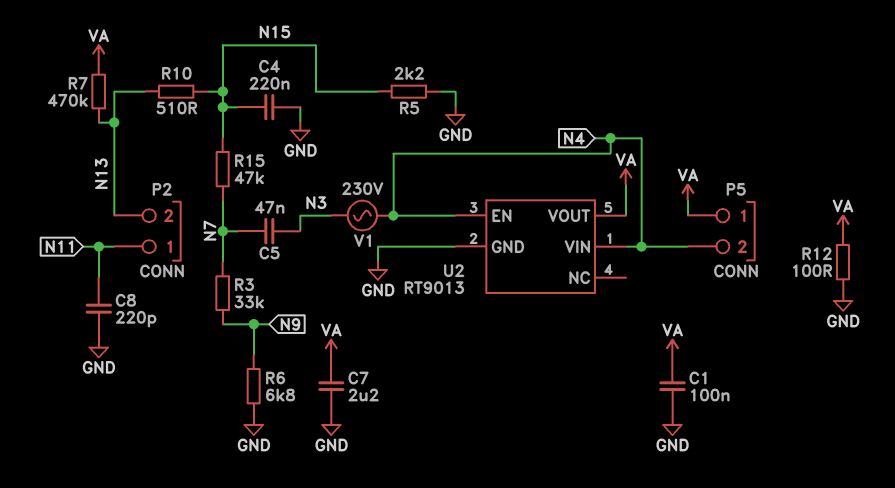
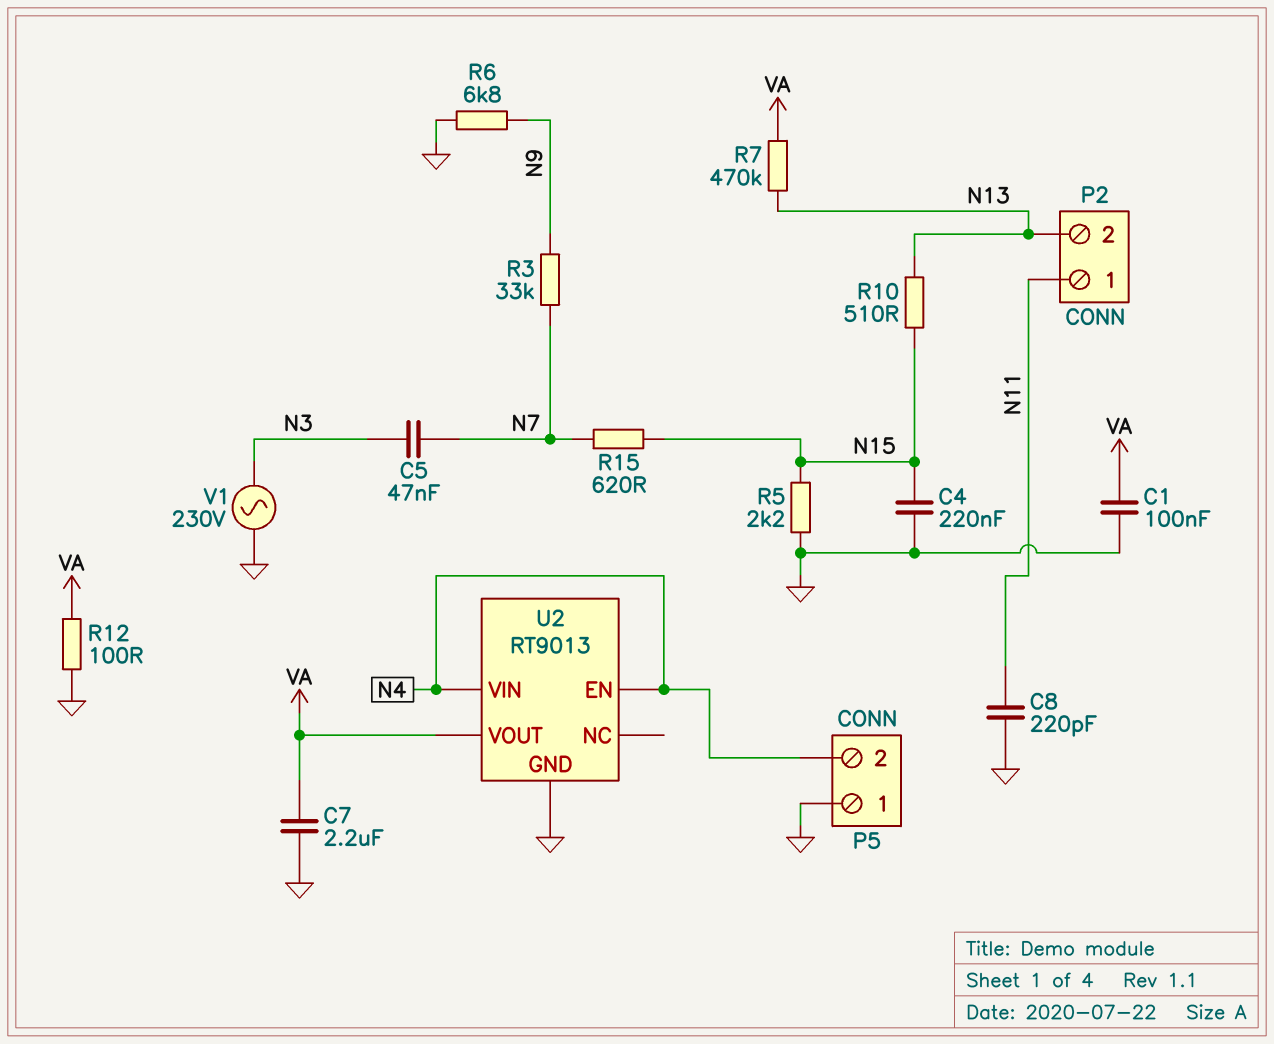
P5 pin 1: VA -> GND
R15: 47k (N7, N15) -> 620 (N7, N15)
V1: AC 230V (N3, N4) -> AC 230V (GND, N3)

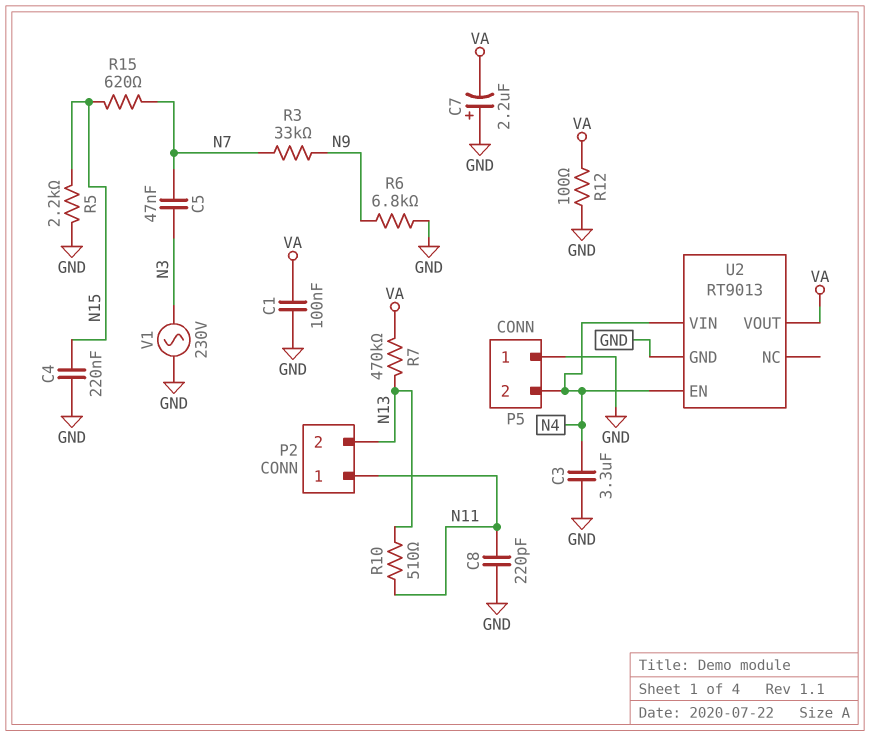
C3: none -> 3.3uF (GND, N4)
C7: 2.2uF (GND, VA) -> 2.2uF (plus GND, minus VA)
R10: 510 (N13, N15) -> 510 (N11, N13)

